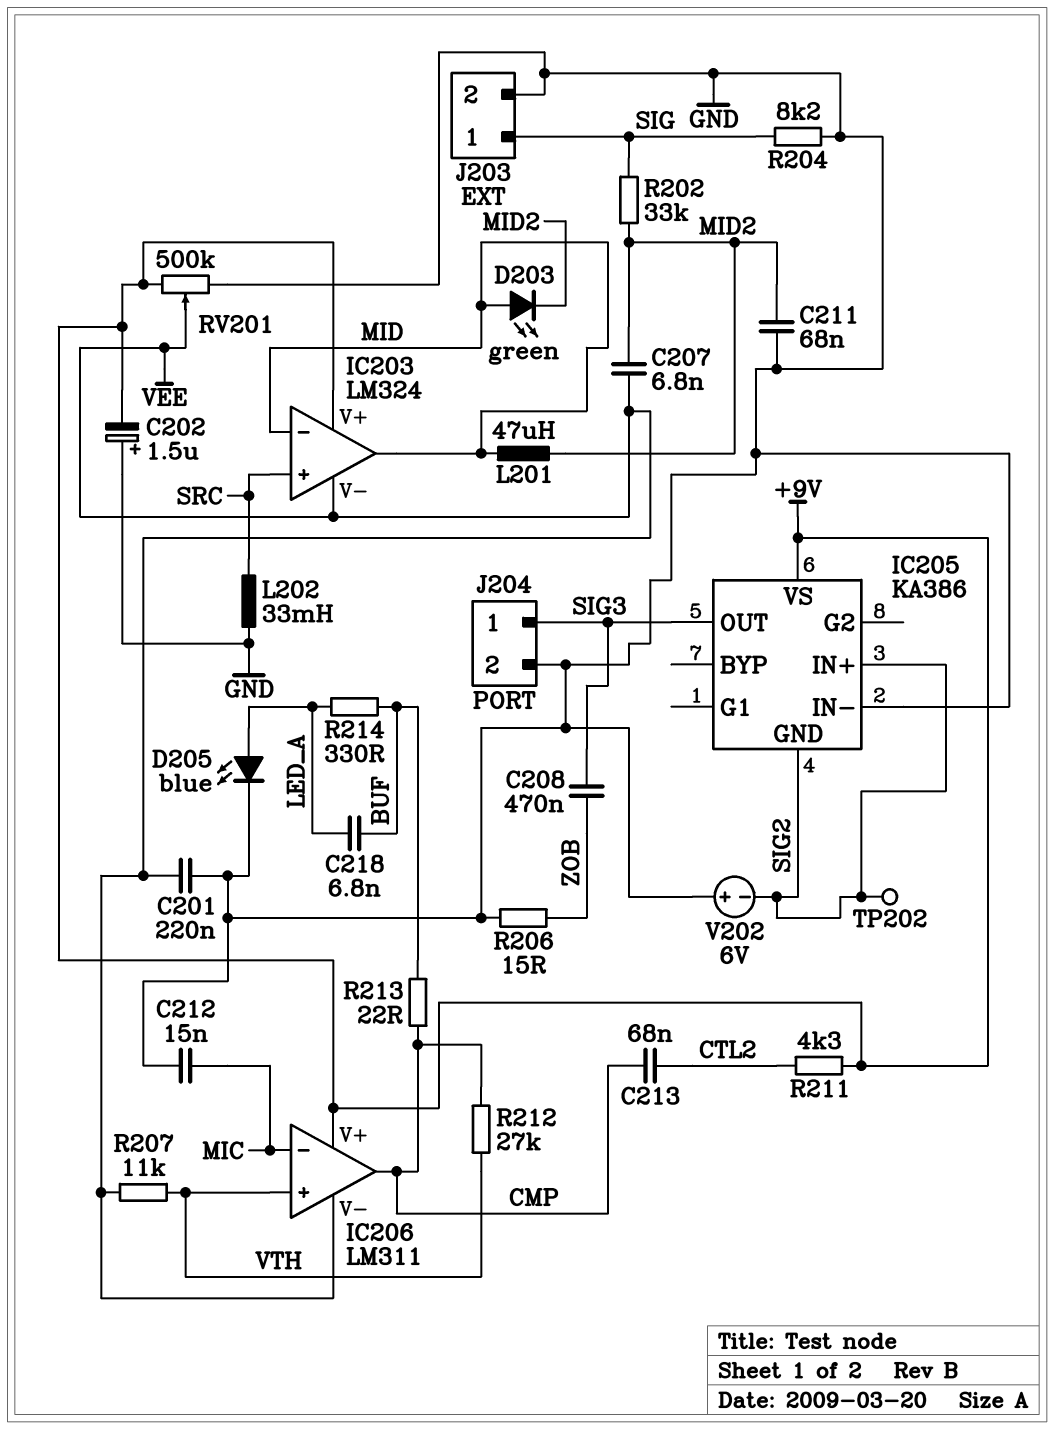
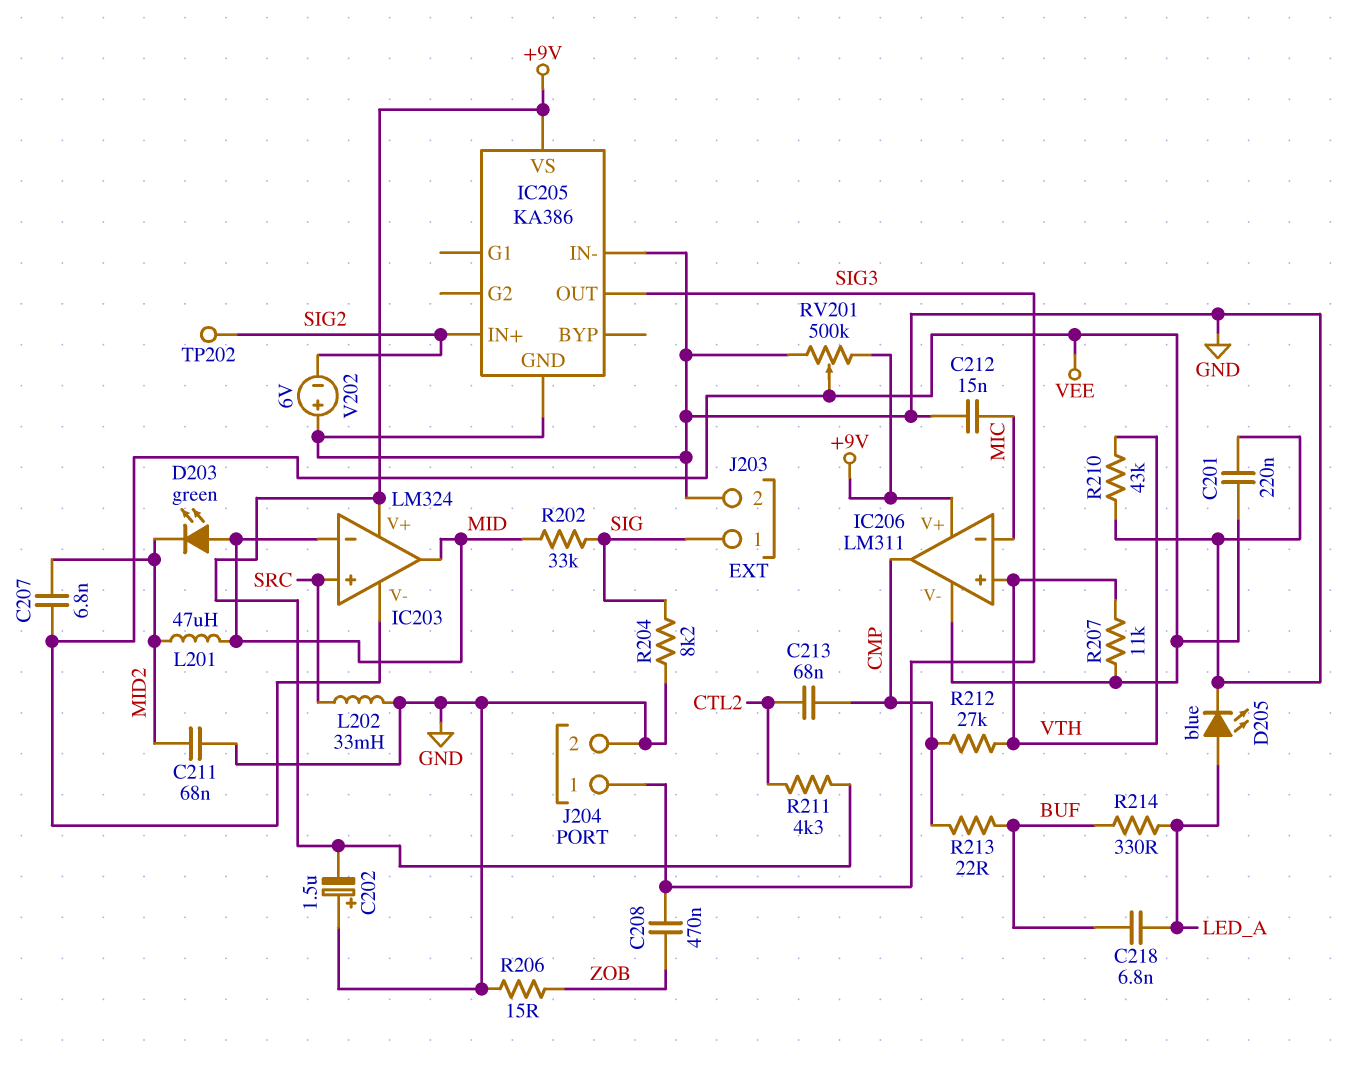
IC205 pin GND: SIG2 -> GND
R202: 33k (MID2, SIG) -> 33k (MID, SIG)
R210: none -> 43k (GND, VTH)

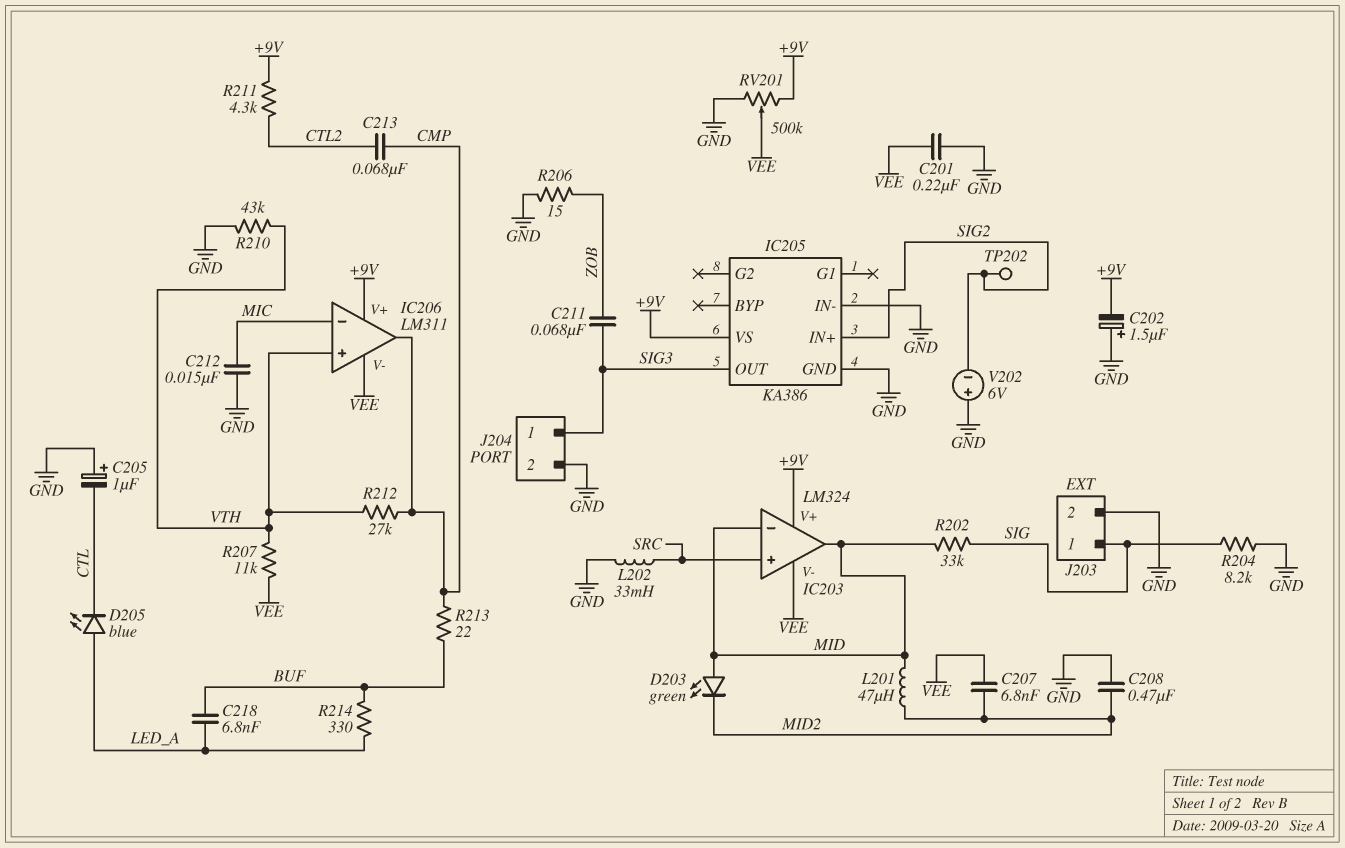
C205: none -> 1uF (plus GND, minus CTL)
C208: 470nF (SIG3, ZOB) -> 470nF (GND, MID2)
C211: 68nF (GND, MID2) -> 68nF (SIG3, ZOB)
D205: LED blue (A LED_A, K GND) -> LED blue (A LED_A, K CTL)

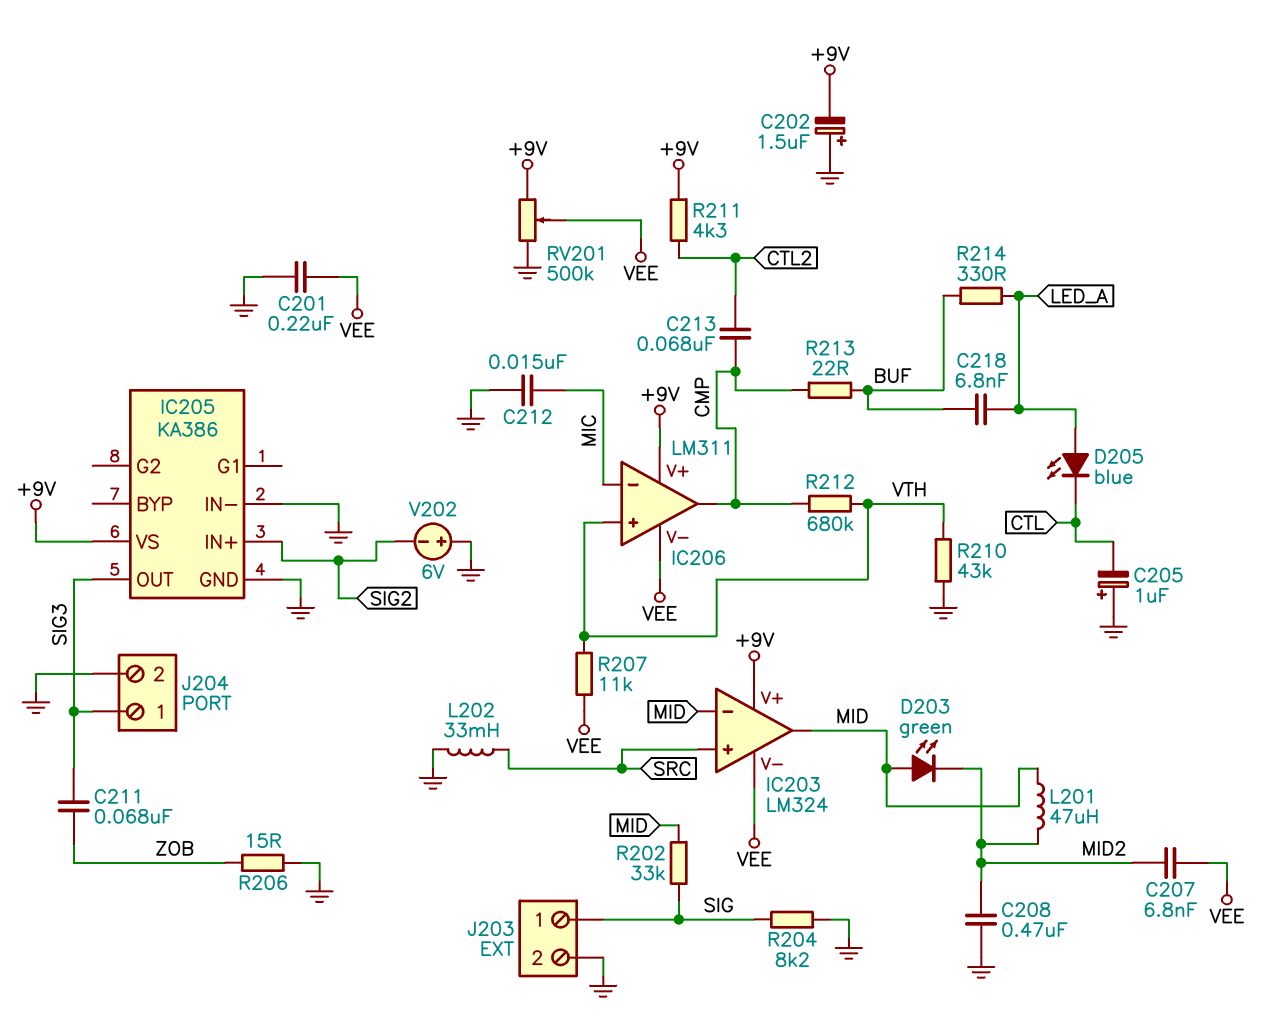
R212: 27k (CMP, VTH) -> 680k (CMP, VTH)
TP202: test point (SIG2) -> none

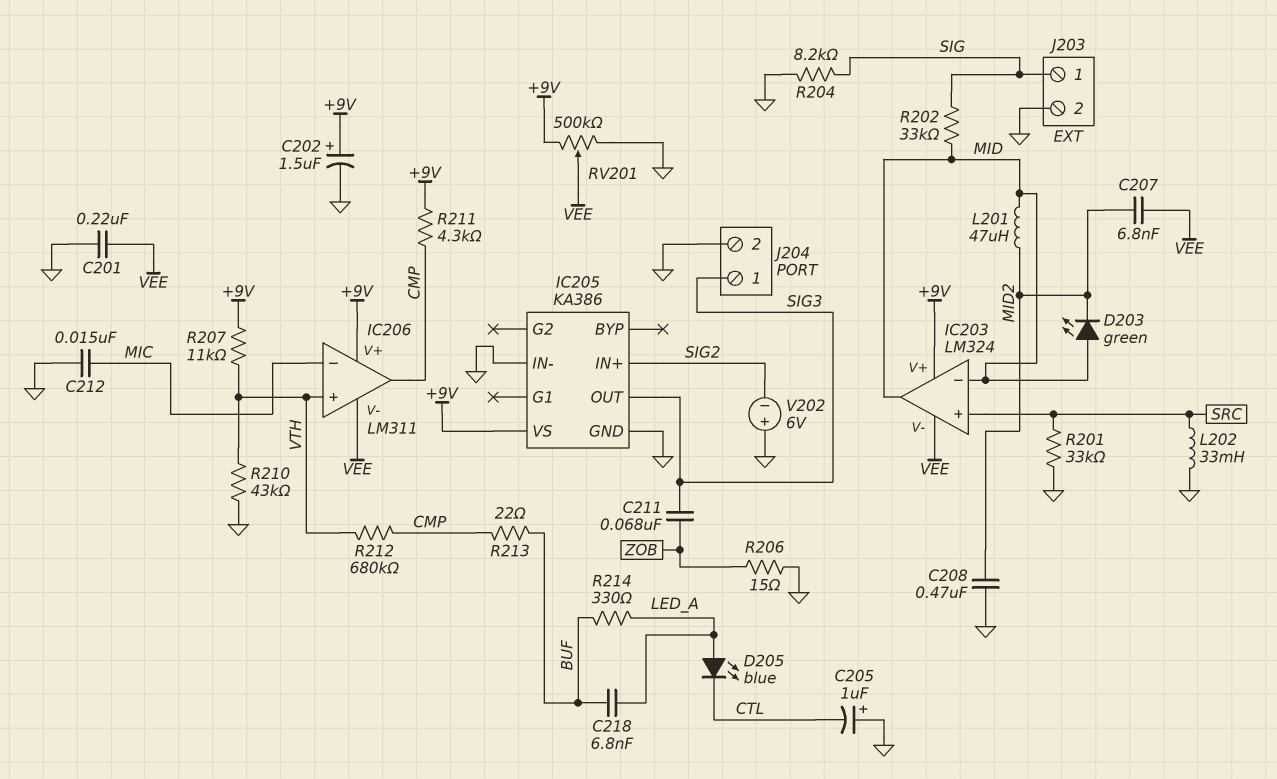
C202: 1.5uF (plus GND, minus +9V) -> 1.5uF (plus +9V, minus GND)
C213: 68nF (CMP, CTL2) -> none
R201: none -> 33k (GND, SRC)
R207: 11k (VEE, VTH) -> 11k (+9V, VTH)
R211: 4.3k (+9V, CTL2) -> 4.3k (+9V, CMP)

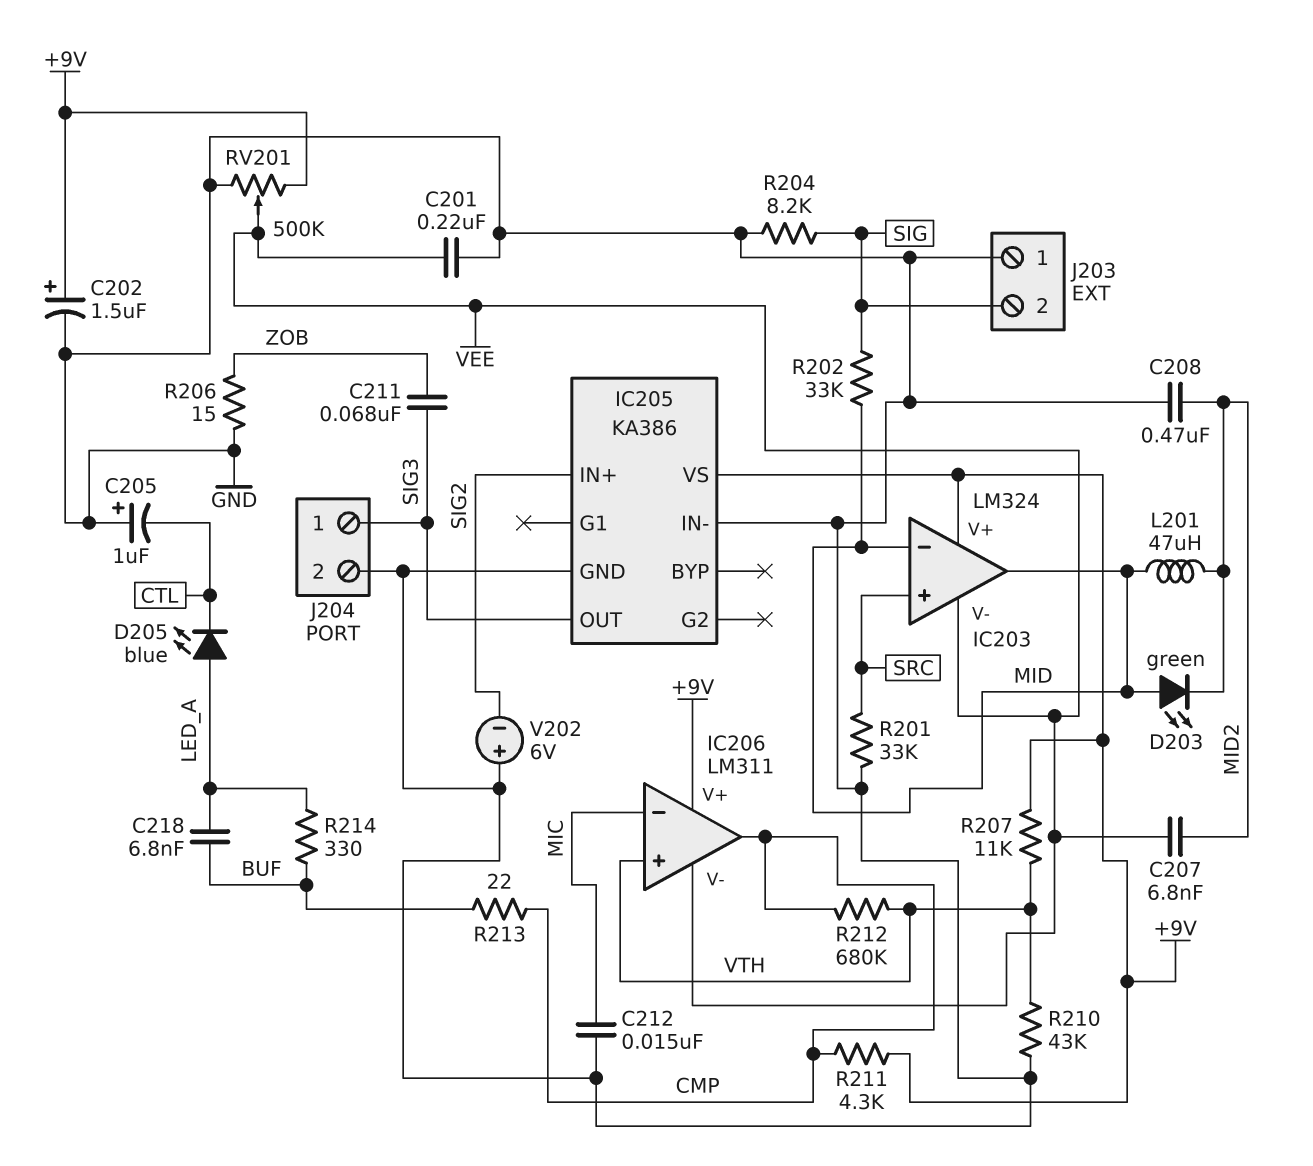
J203 pin 1: SIG -> GND
J203 pin 2: GND -> SIG
L202: 33mH (GND, SRC) -> none

